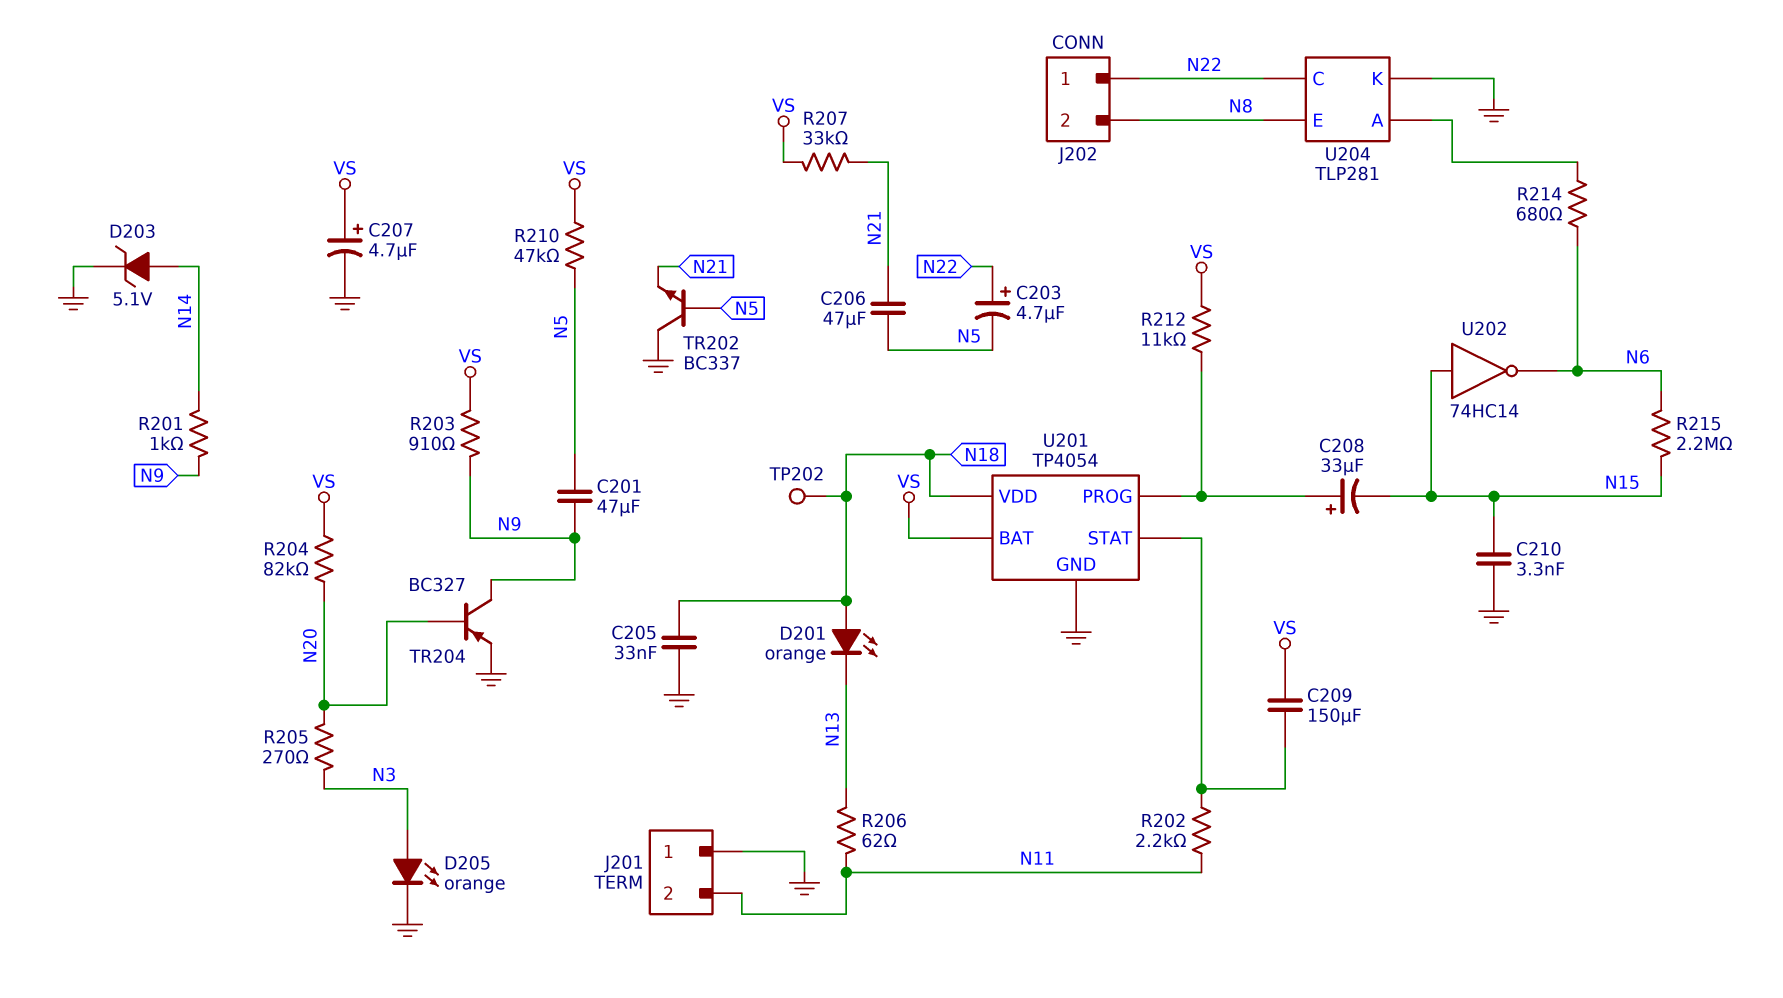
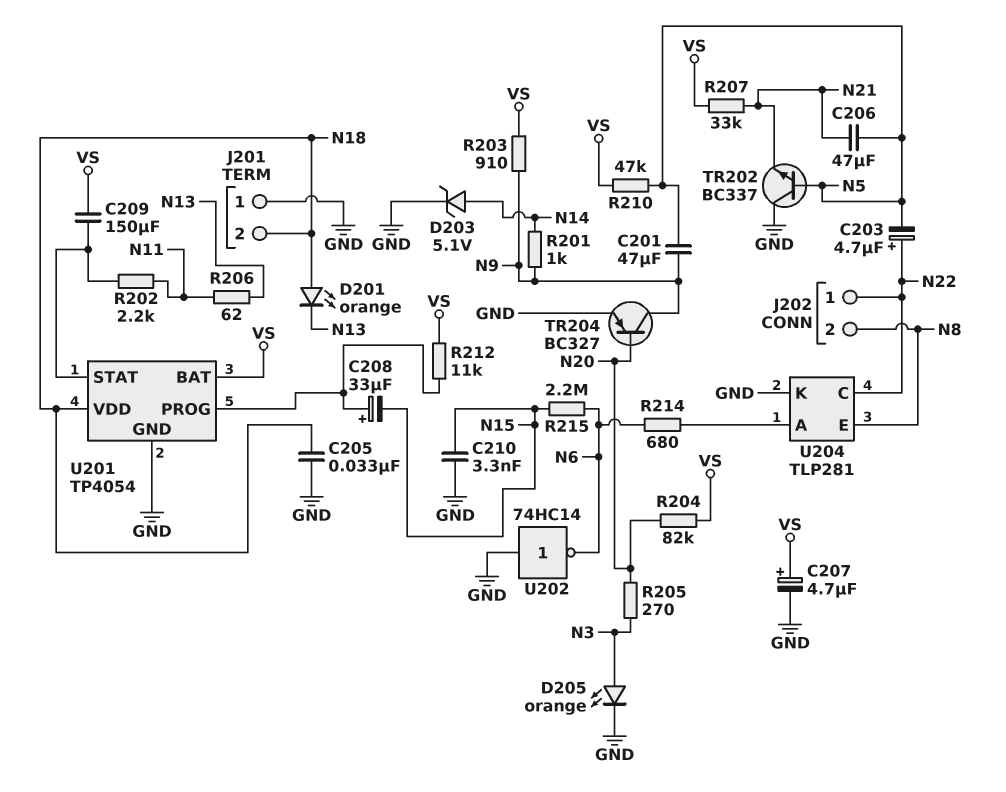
J201 pin 2: N11 -> N18
TP202: test point (N18) -> none
U202: NOT 74HC14 (in N15, out N6) -> NOT 74HC14 (in GND, out N6)

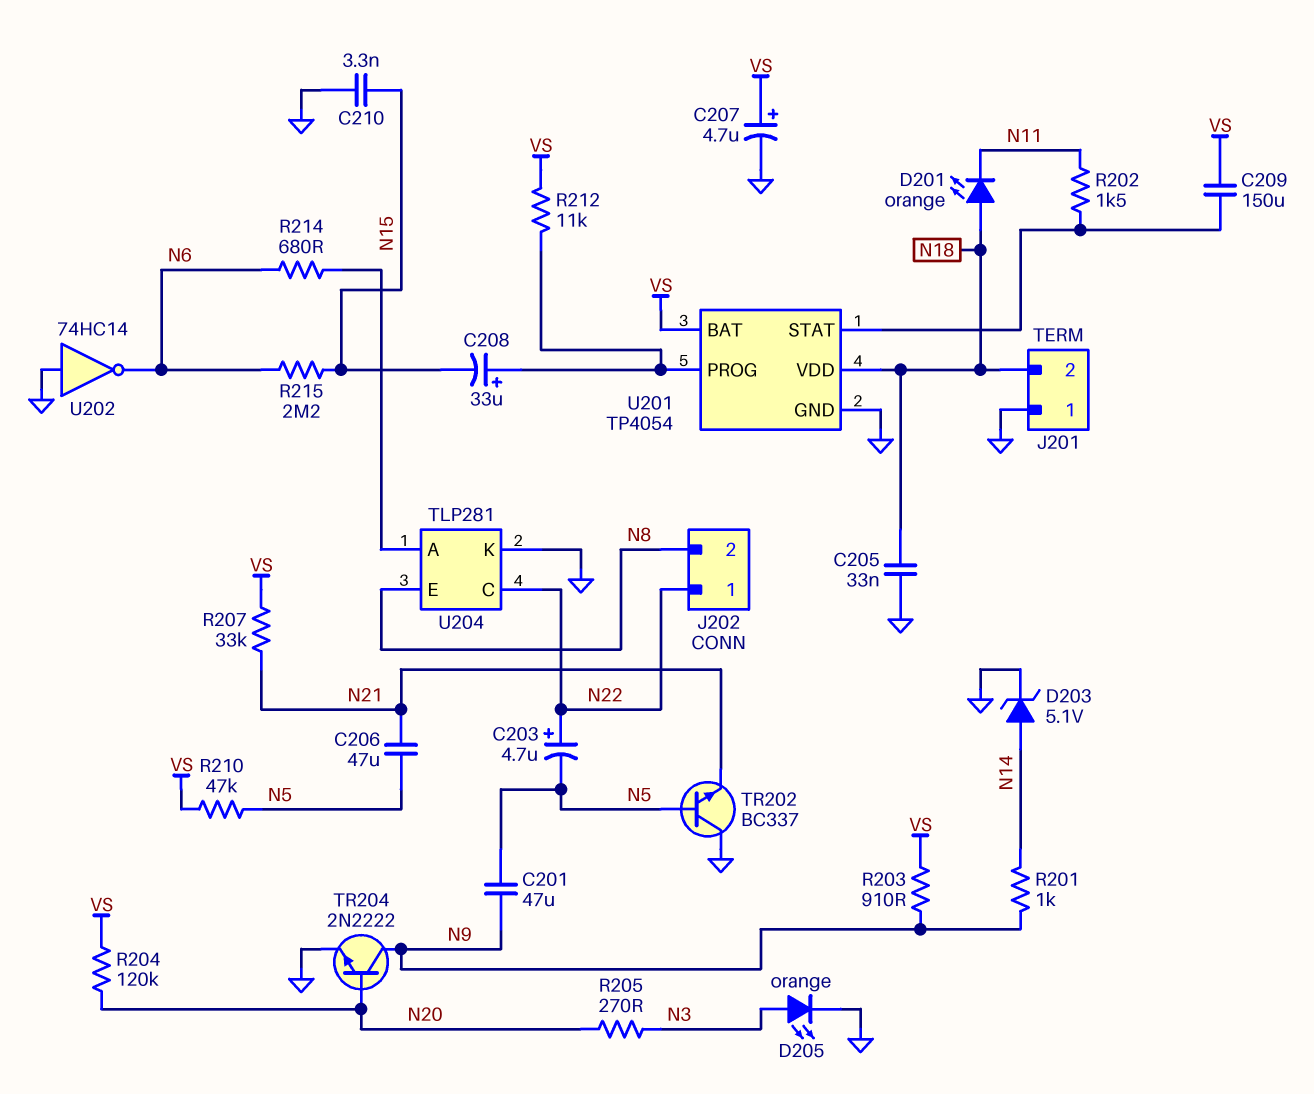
D201: LED orange (A N18, K N13) -> LED orange (A N18, K N11)
R202: 2.2k (N11, U201/STAT) -> 1.5k (N11, U201/STAT)
R204: 82k (N20, VS) -> 120k (N20, VS)
R206: 62 (N11, N13) -> none
TR204: PNP BC327 (B N20, C N9, E GND) -> NPN 2N2222 (B N20, C N9, E GND)

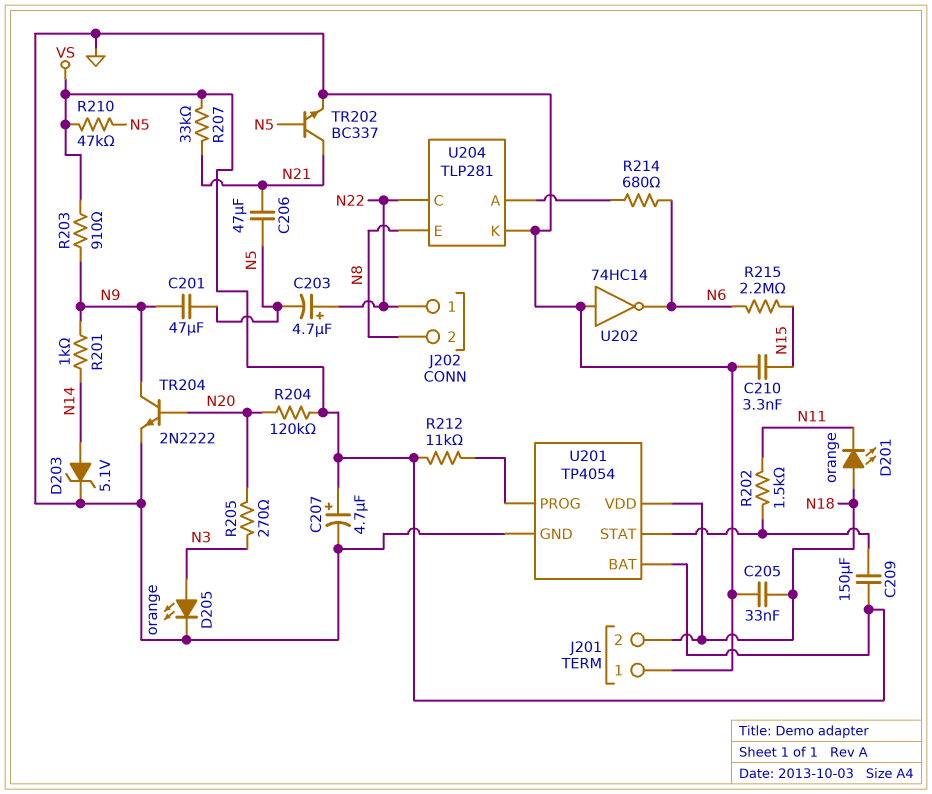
C208: 33uF (plus U201/PROG, minus N15) -> none
TR202: NPN BC337 (B N5, C GND, E N21) -> NPN BC337 (B N5, C N21, E GND)

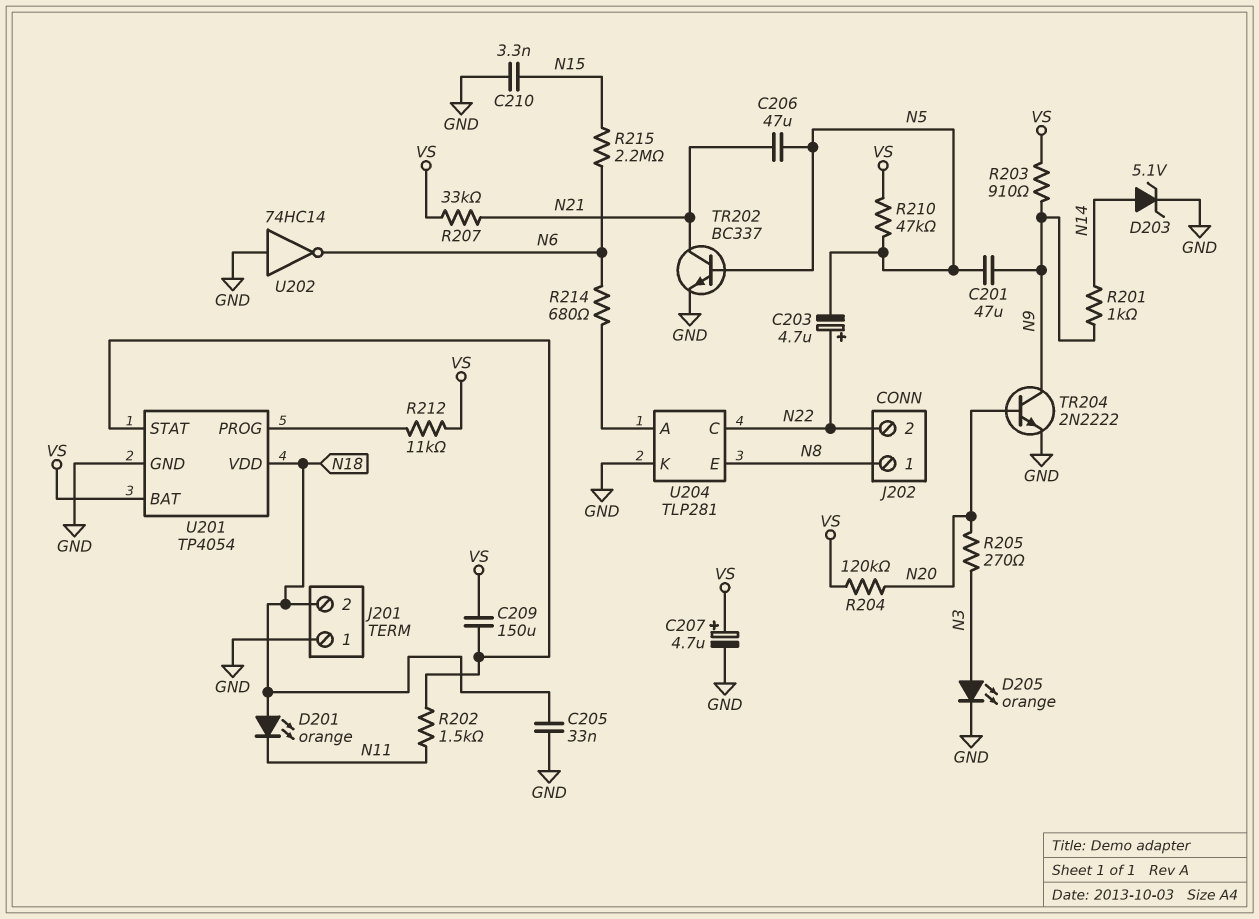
J202 pin 1: N22 -> N8
J202 pin 2: N8 -> N22

